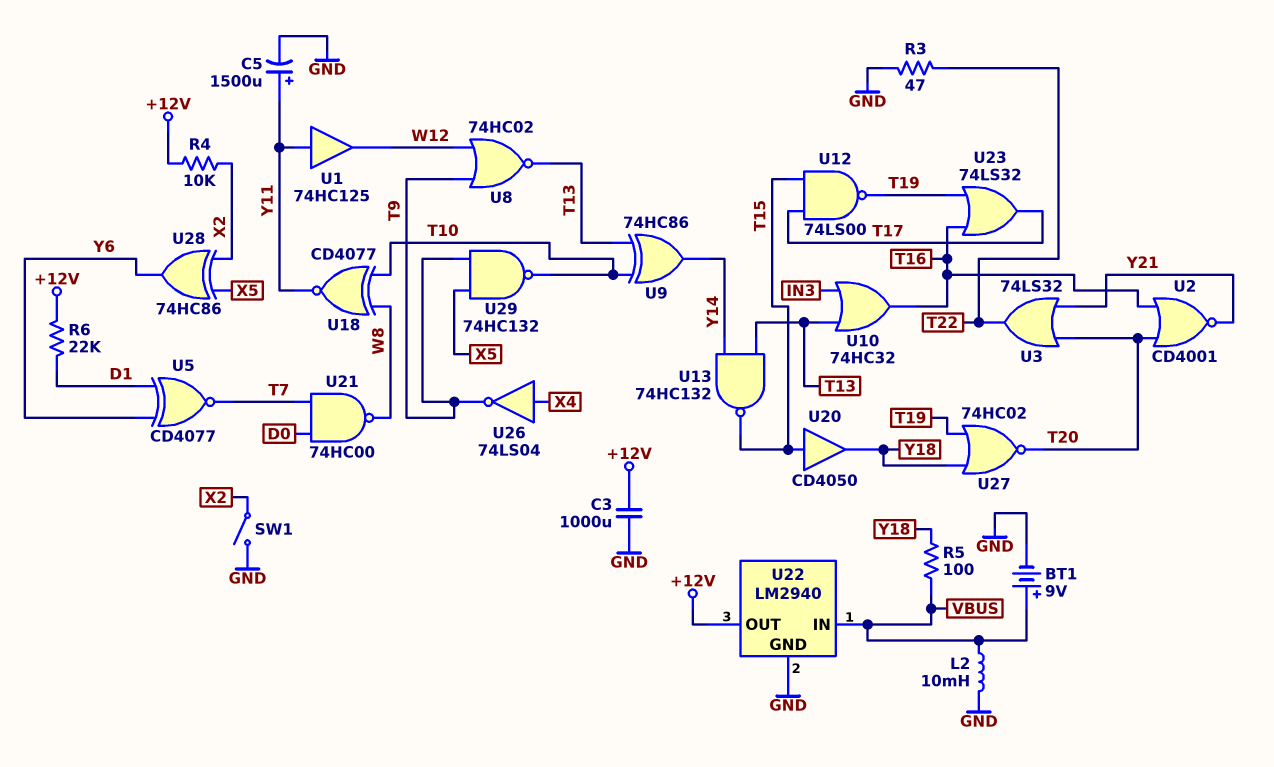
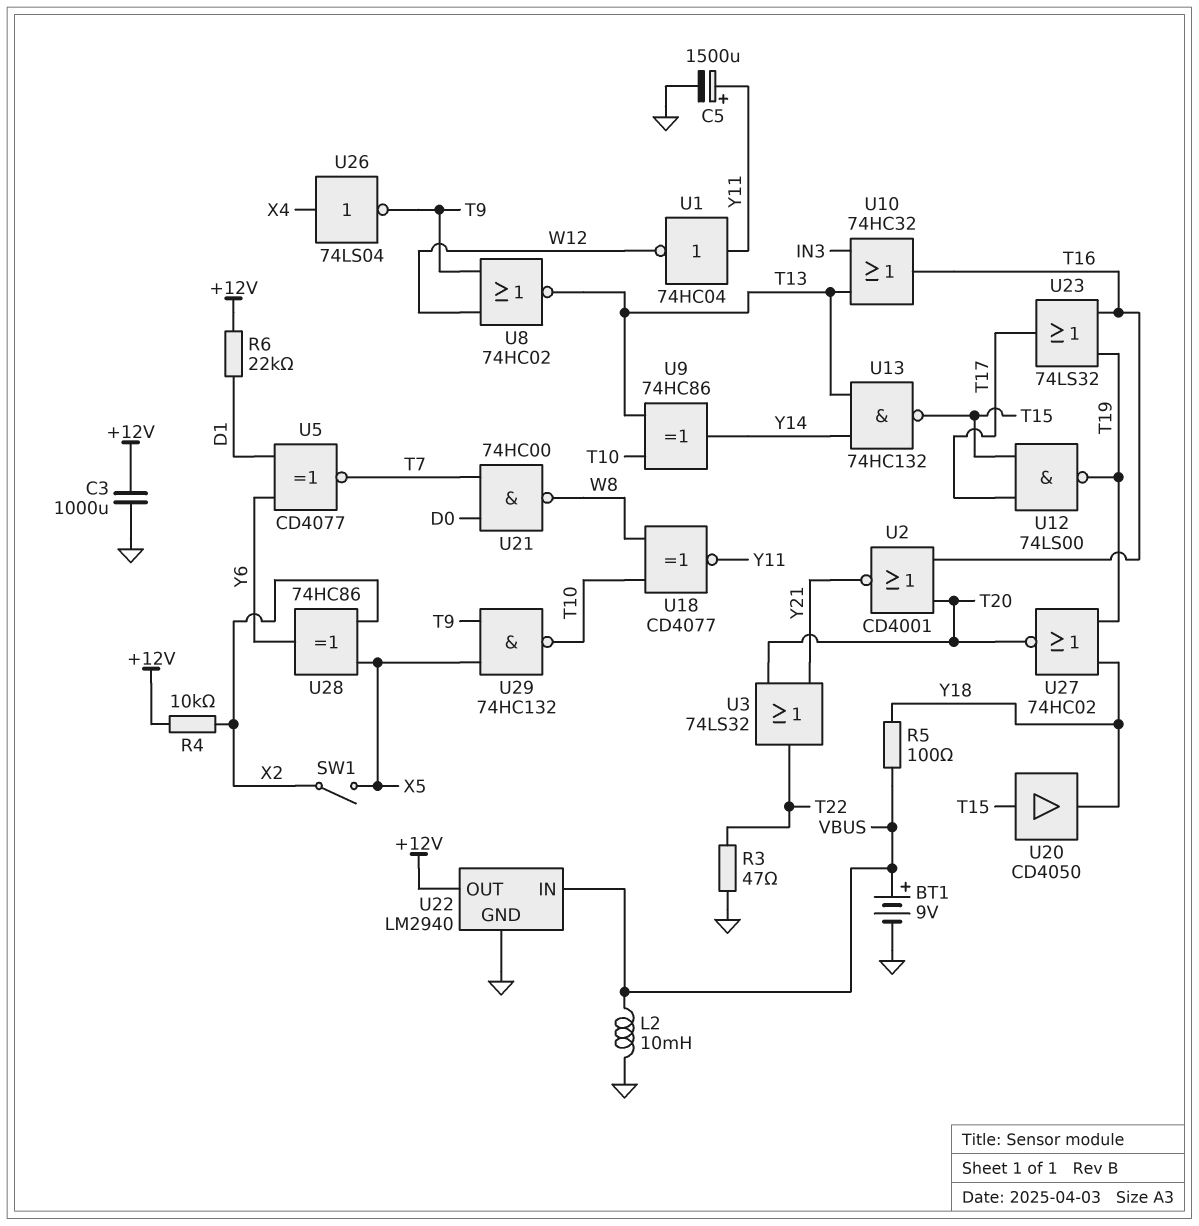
SW1: switch (GND, X2) -> switch (X2, X5)
U1: buffer 74HC125 (in Y11, out W12) -> NOT 74HC04 (in Y11, out W12)

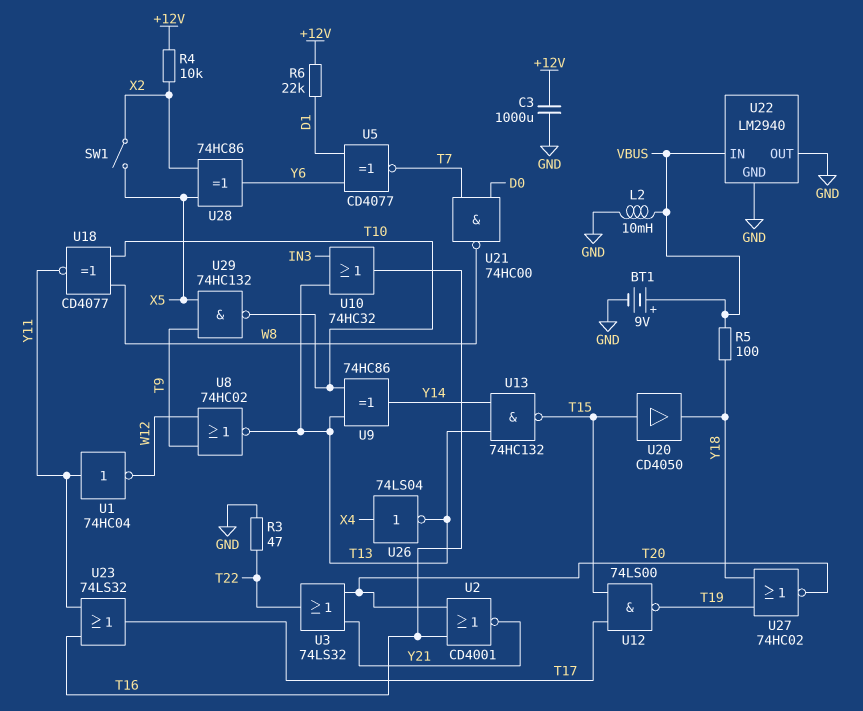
C5: 1500uF (plus Y11, minus GND) -> none
U22 pin OUT: +12V -> GND
U23: OR 74LS32 (in T16, in T19, out T17) -> OR 74LS32 (in T16, in Y11, out T17)
U26: NOT 74LS04 (in X4, out T9) -> NOT 74LS04 (in X4, out T13)

